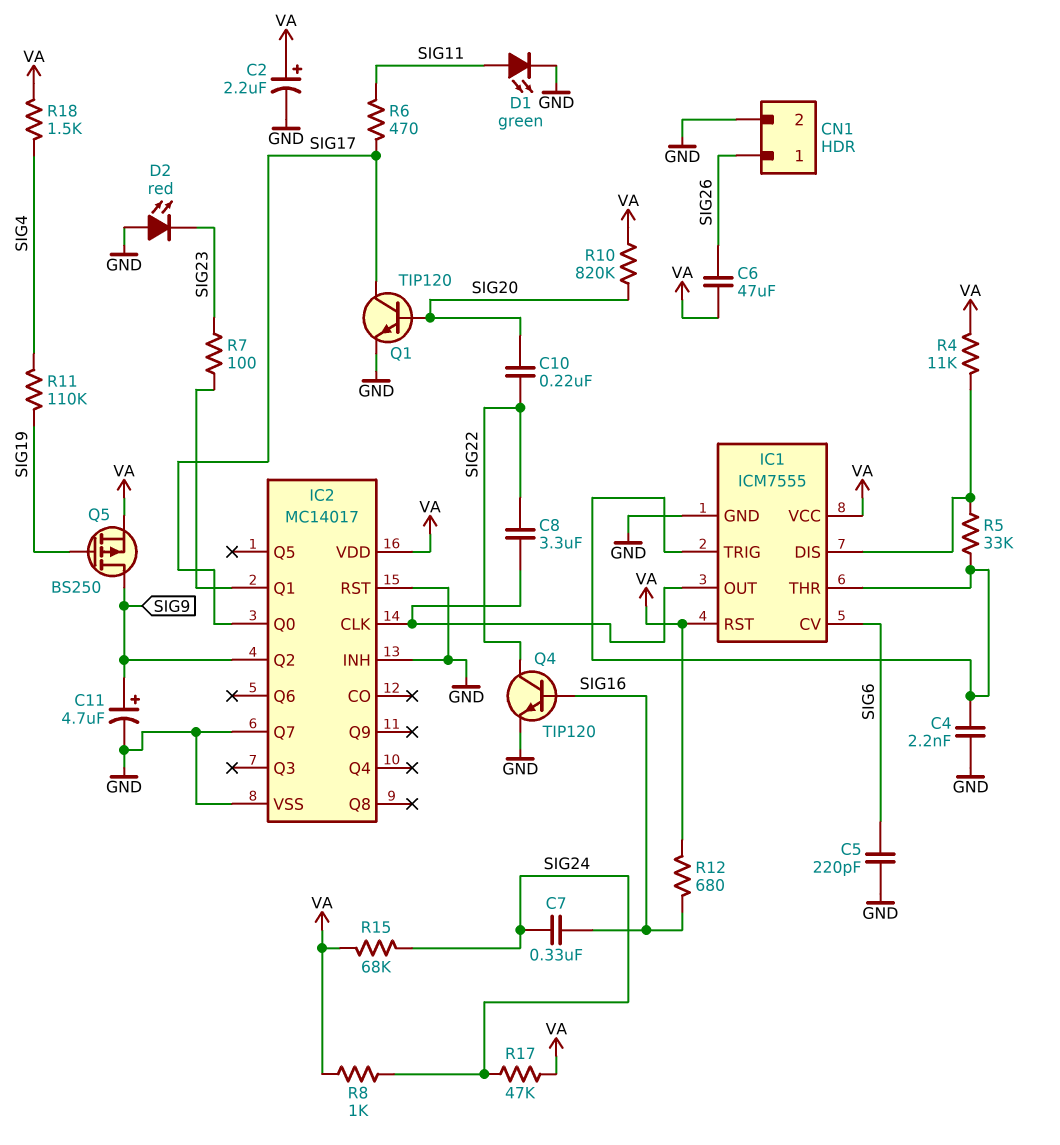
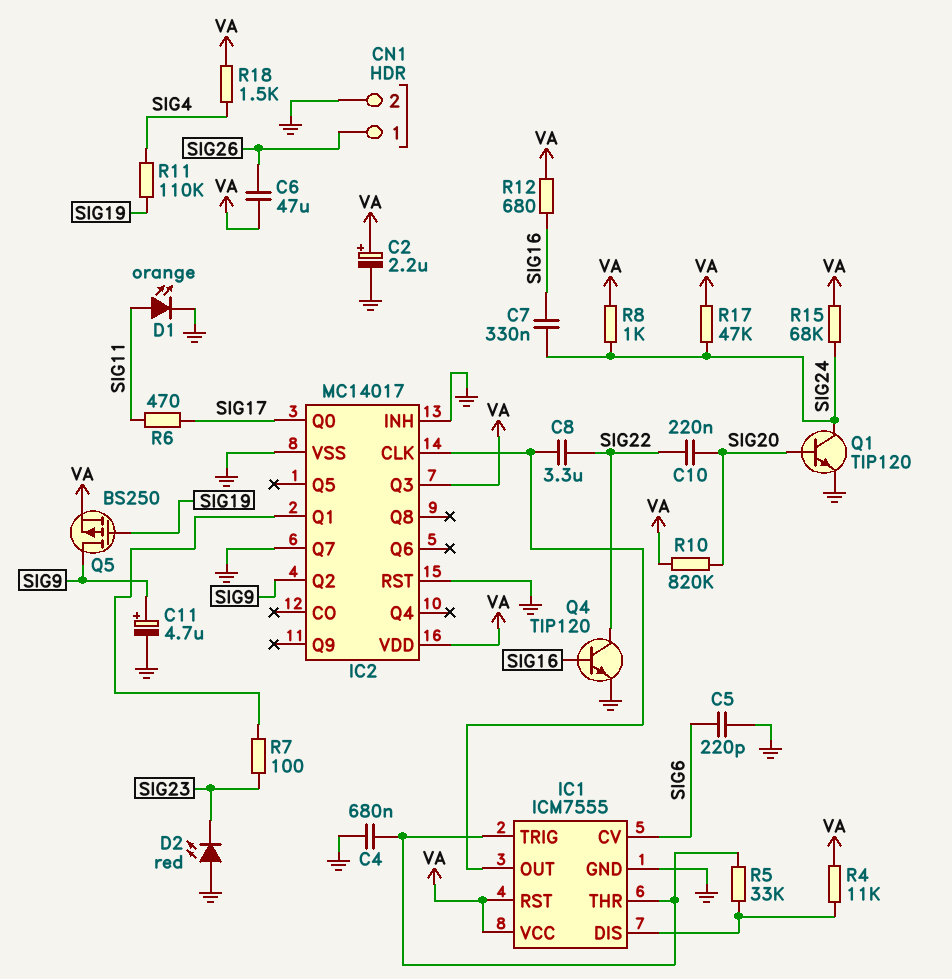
C4: 2.2nF (GND, IC1/THR) -> 680nF (GND, IC1/THR)
D1: LED green (A SIG11, K GND) -> LED orange (A SIG11, K GND)
IC2 pin Q3: none -> VA
Q1: NPN TIP120 (B SIG20, C SIG17, E GND) -> NPN TIP120 (B SIG20, C SIG24, E GND)

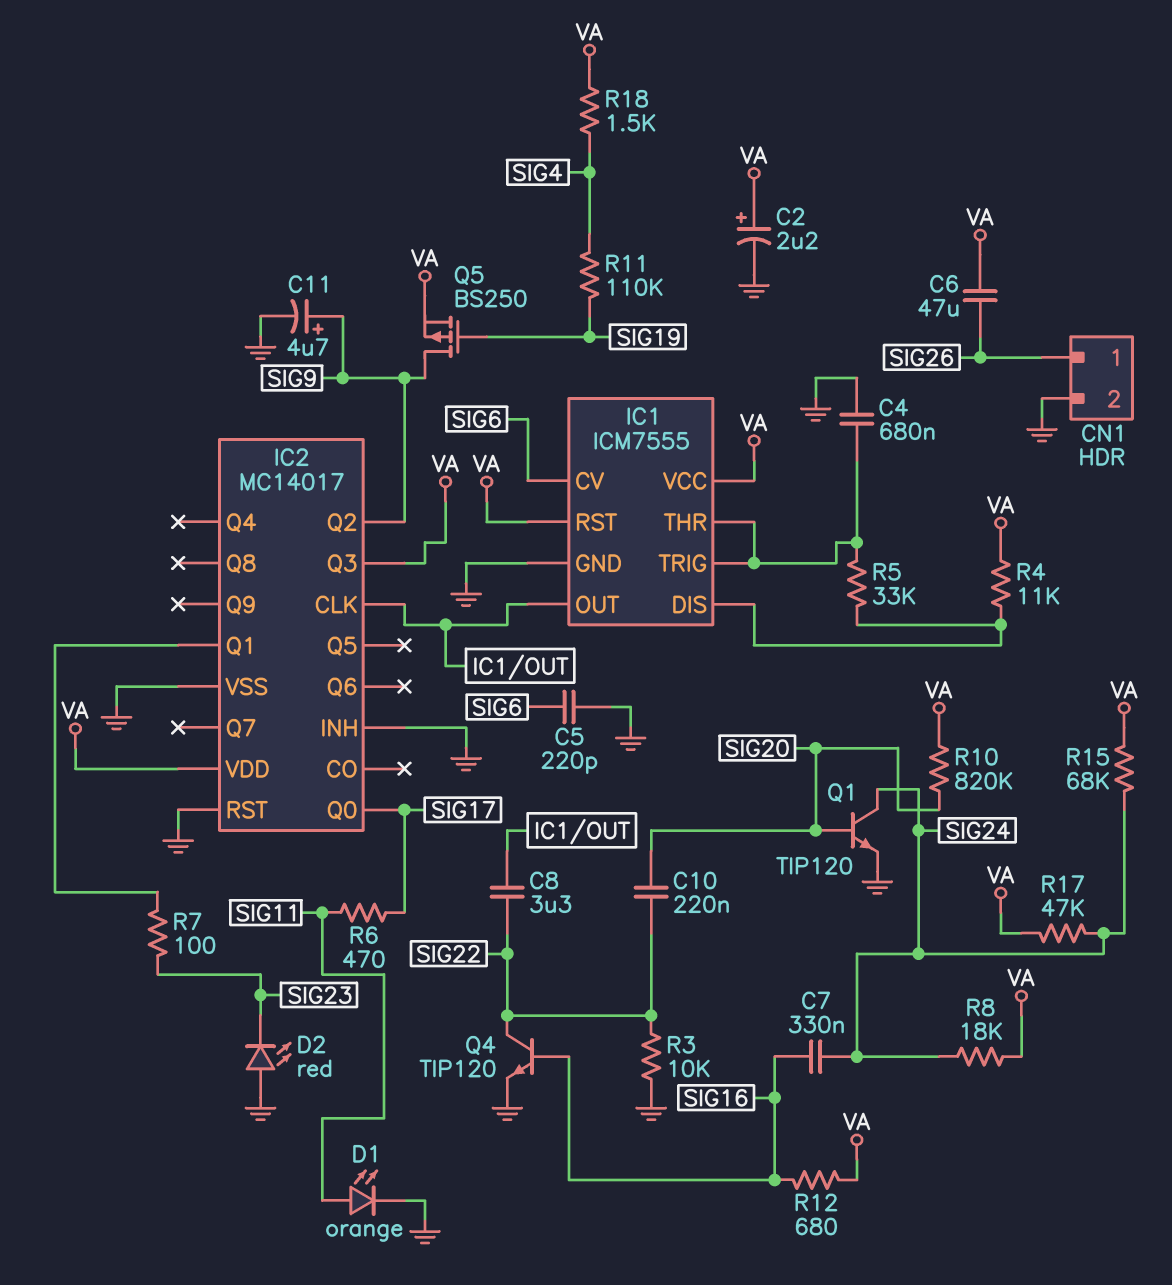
IC2 pin Q7: GND -> none
R3: none -> 10k (GND, SIG22)
R8: 1k (SIG24, VA) -> 18k (SIG24, VA)

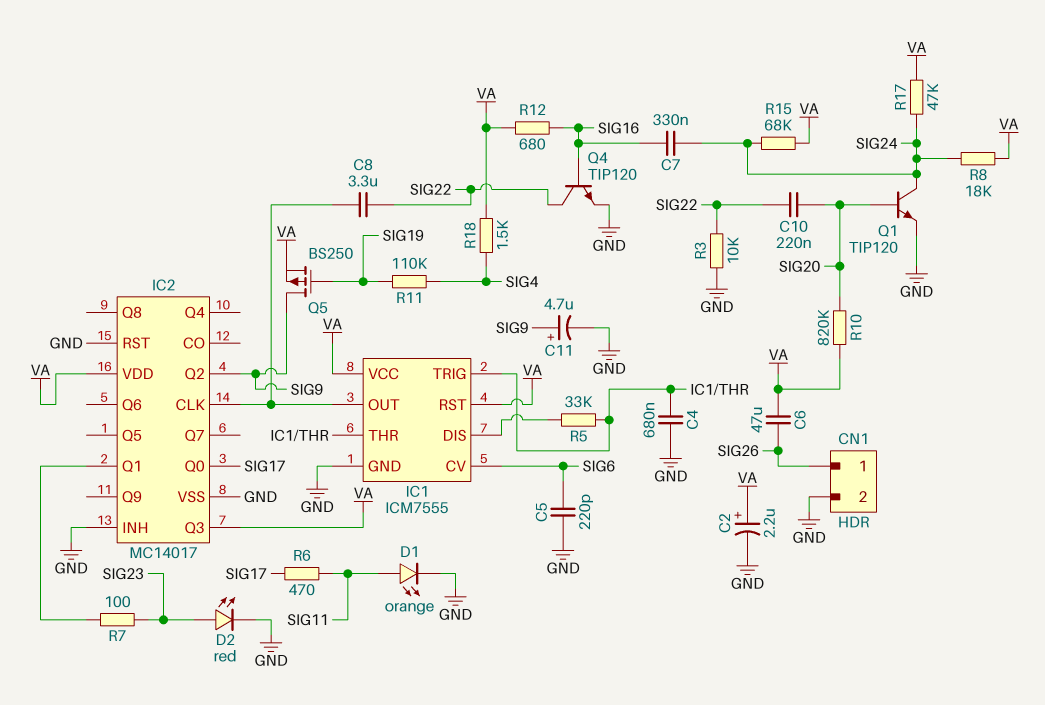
D2: LED red (A GND, K SIG23) -> LED red (A SIG23, K GND)
R4: 11k (IC1/DIS, VA) -> none

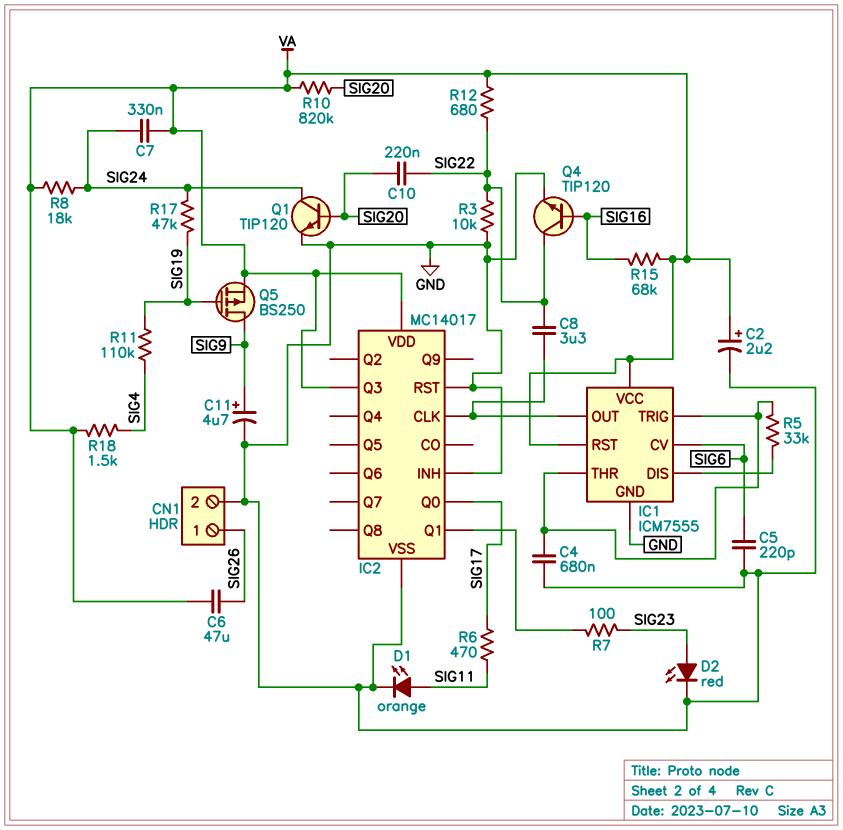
C7: 330nF (SIG16, SIG24) -> 330nF (SIG24, VA)
IC2 pin Q2: SIG9 -> none
R12: 680 (SIG16, VA) -> 680 (SIG22, VA)
R15: 68k (SIG24, VA) -> 68k (SIG16, VA)
R17: 47k (SIG24, VA) -> 47k (SIG19, SIG24)

